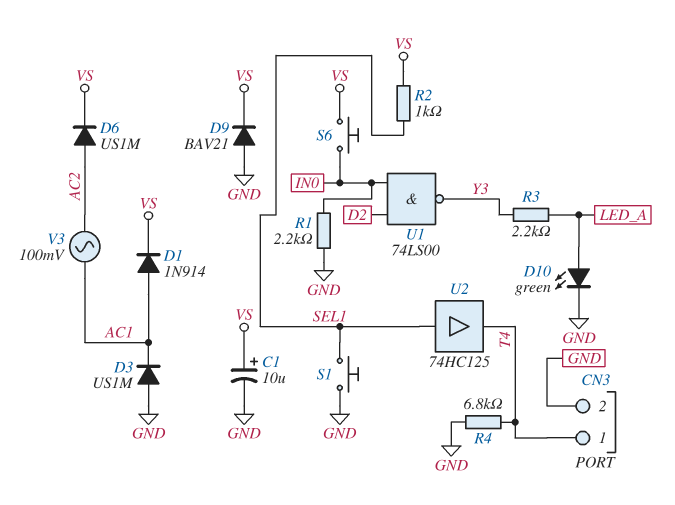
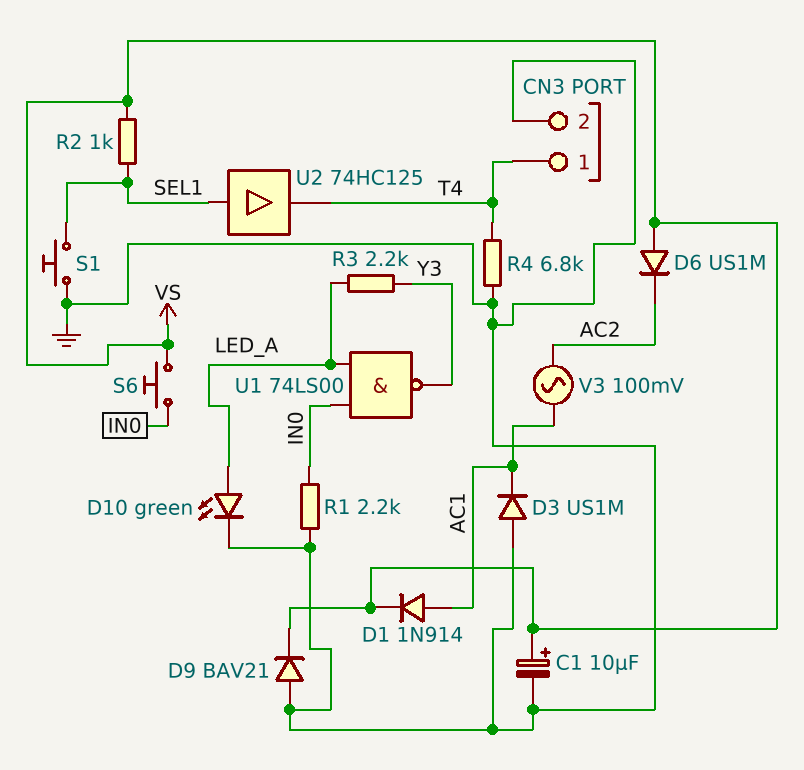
D6: diode US1M (A AC2, K VS) -> diode US1M (A VS, K AC2)
U1: NAND 74LS00 (in D2, in IN0, out Y3) -> NAND 74LS00 (in IN0, in LED_A, out Y3)

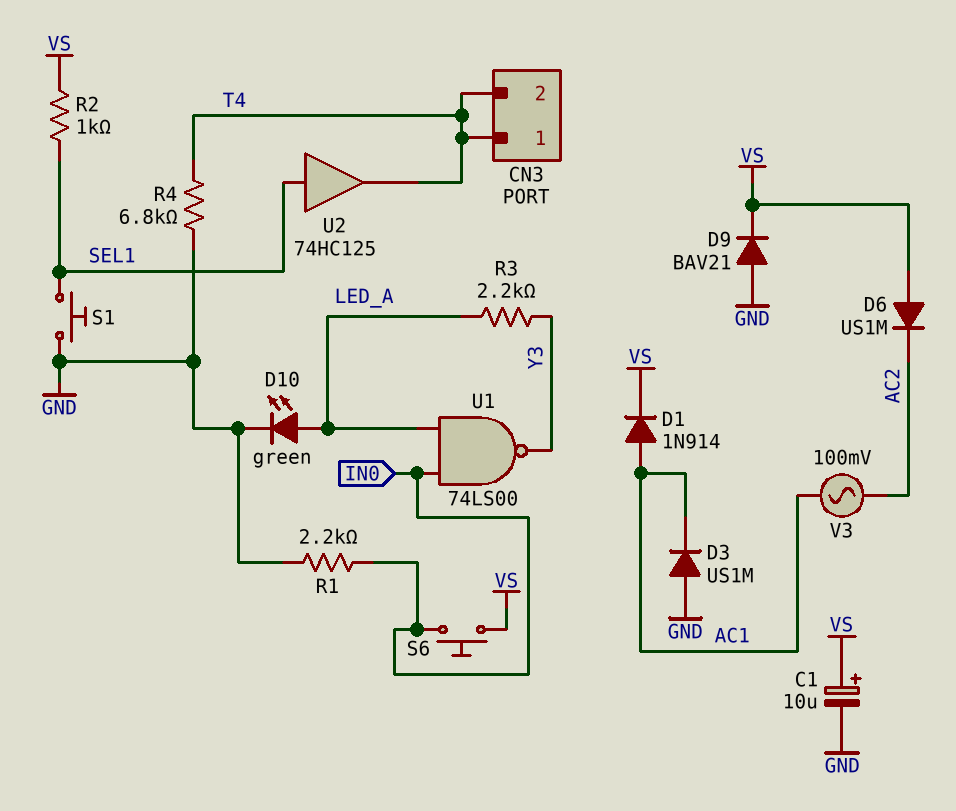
CN3 pin 2: GND -> T4

